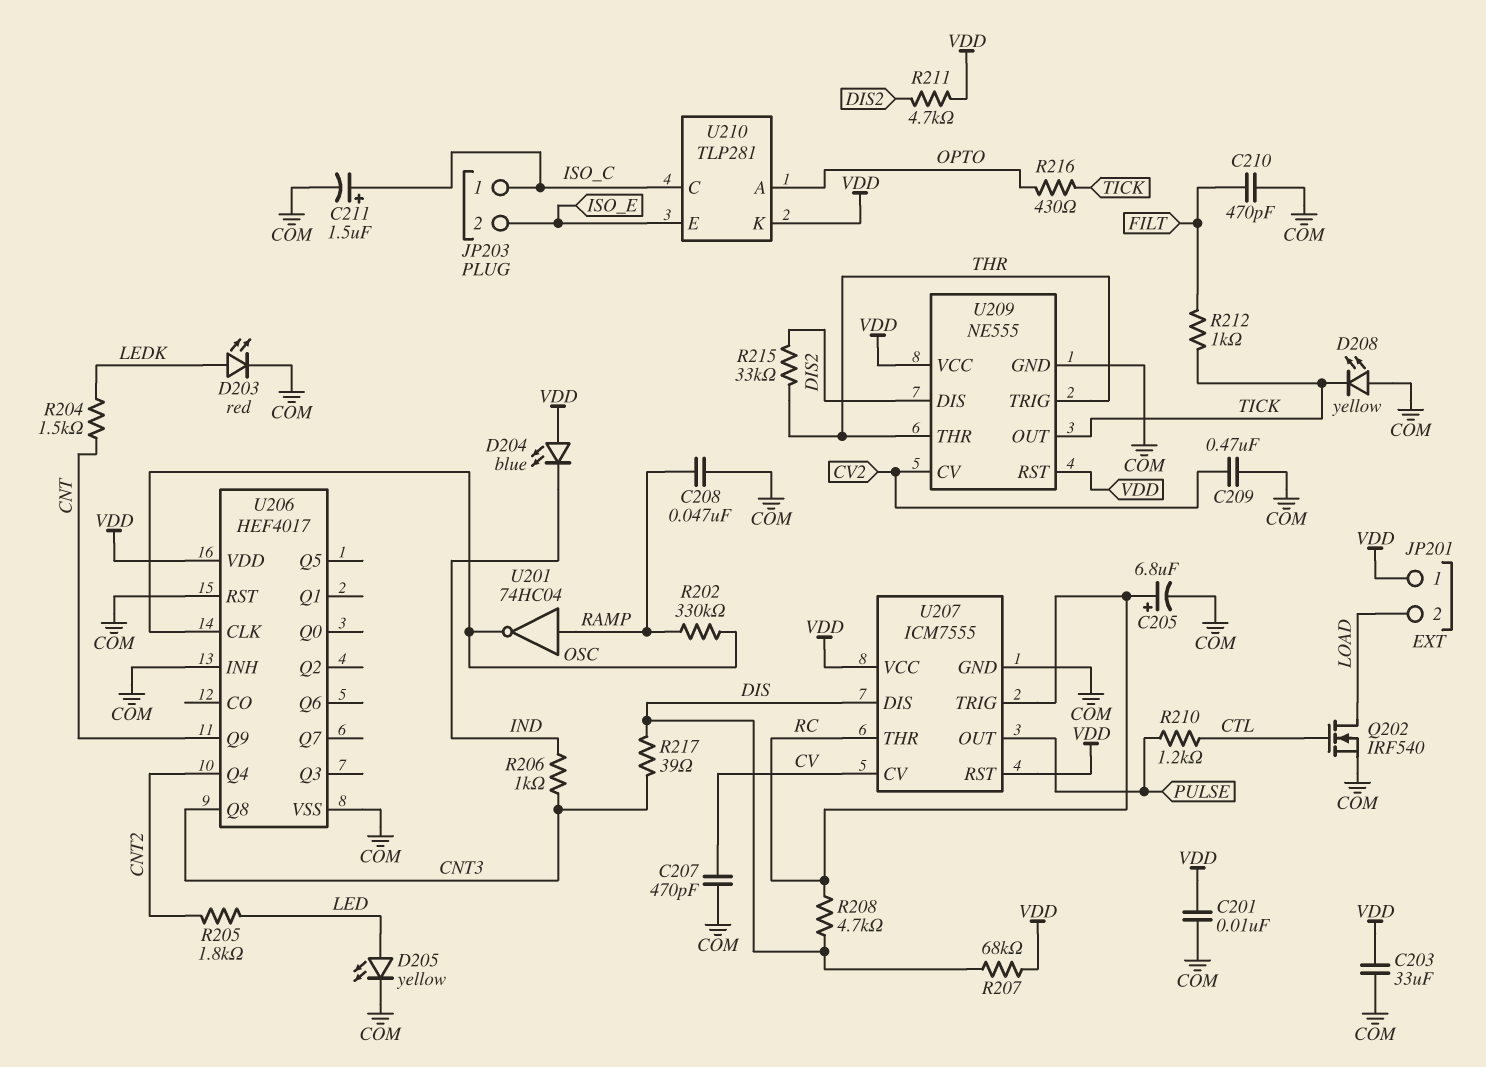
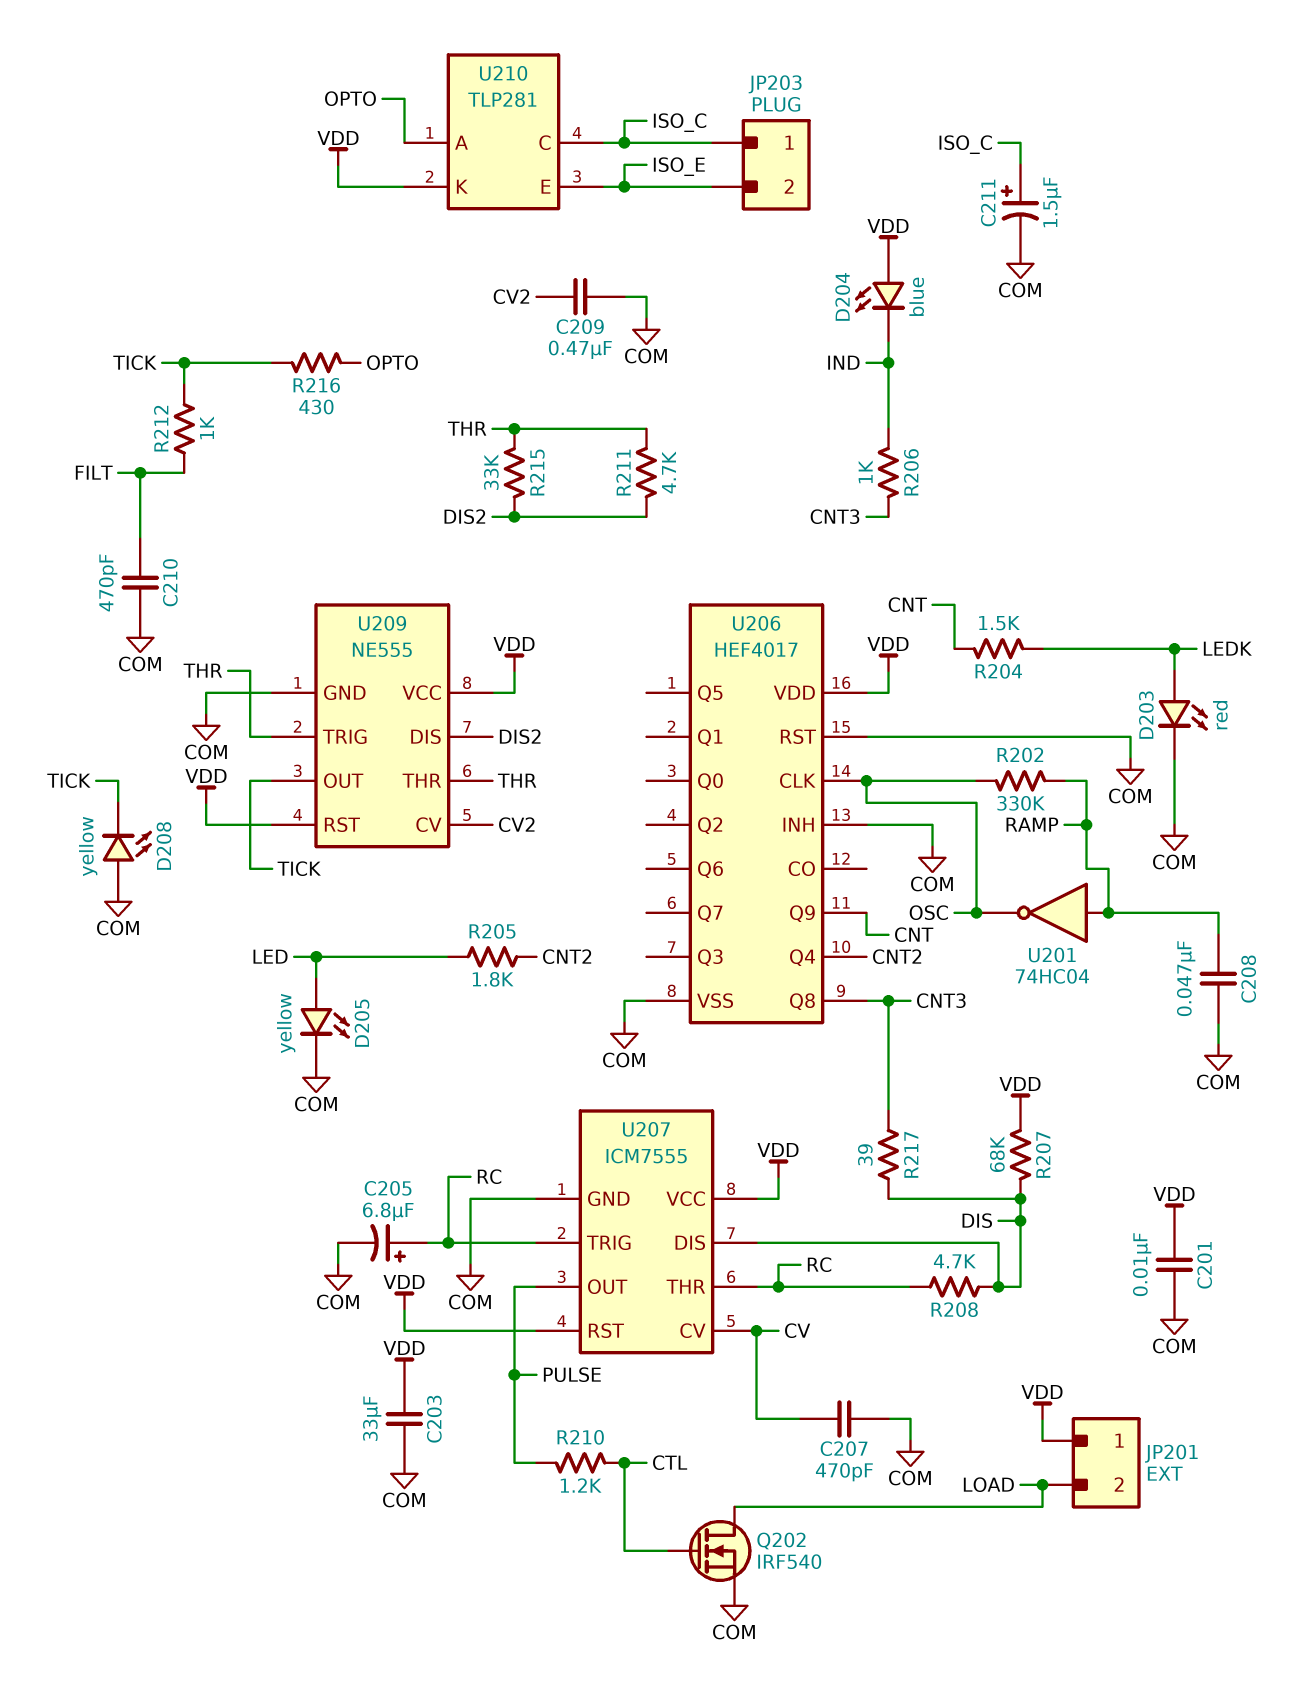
R211: 4.7k (DIS2, VDD) -> 4.7k (DIS2, THR)

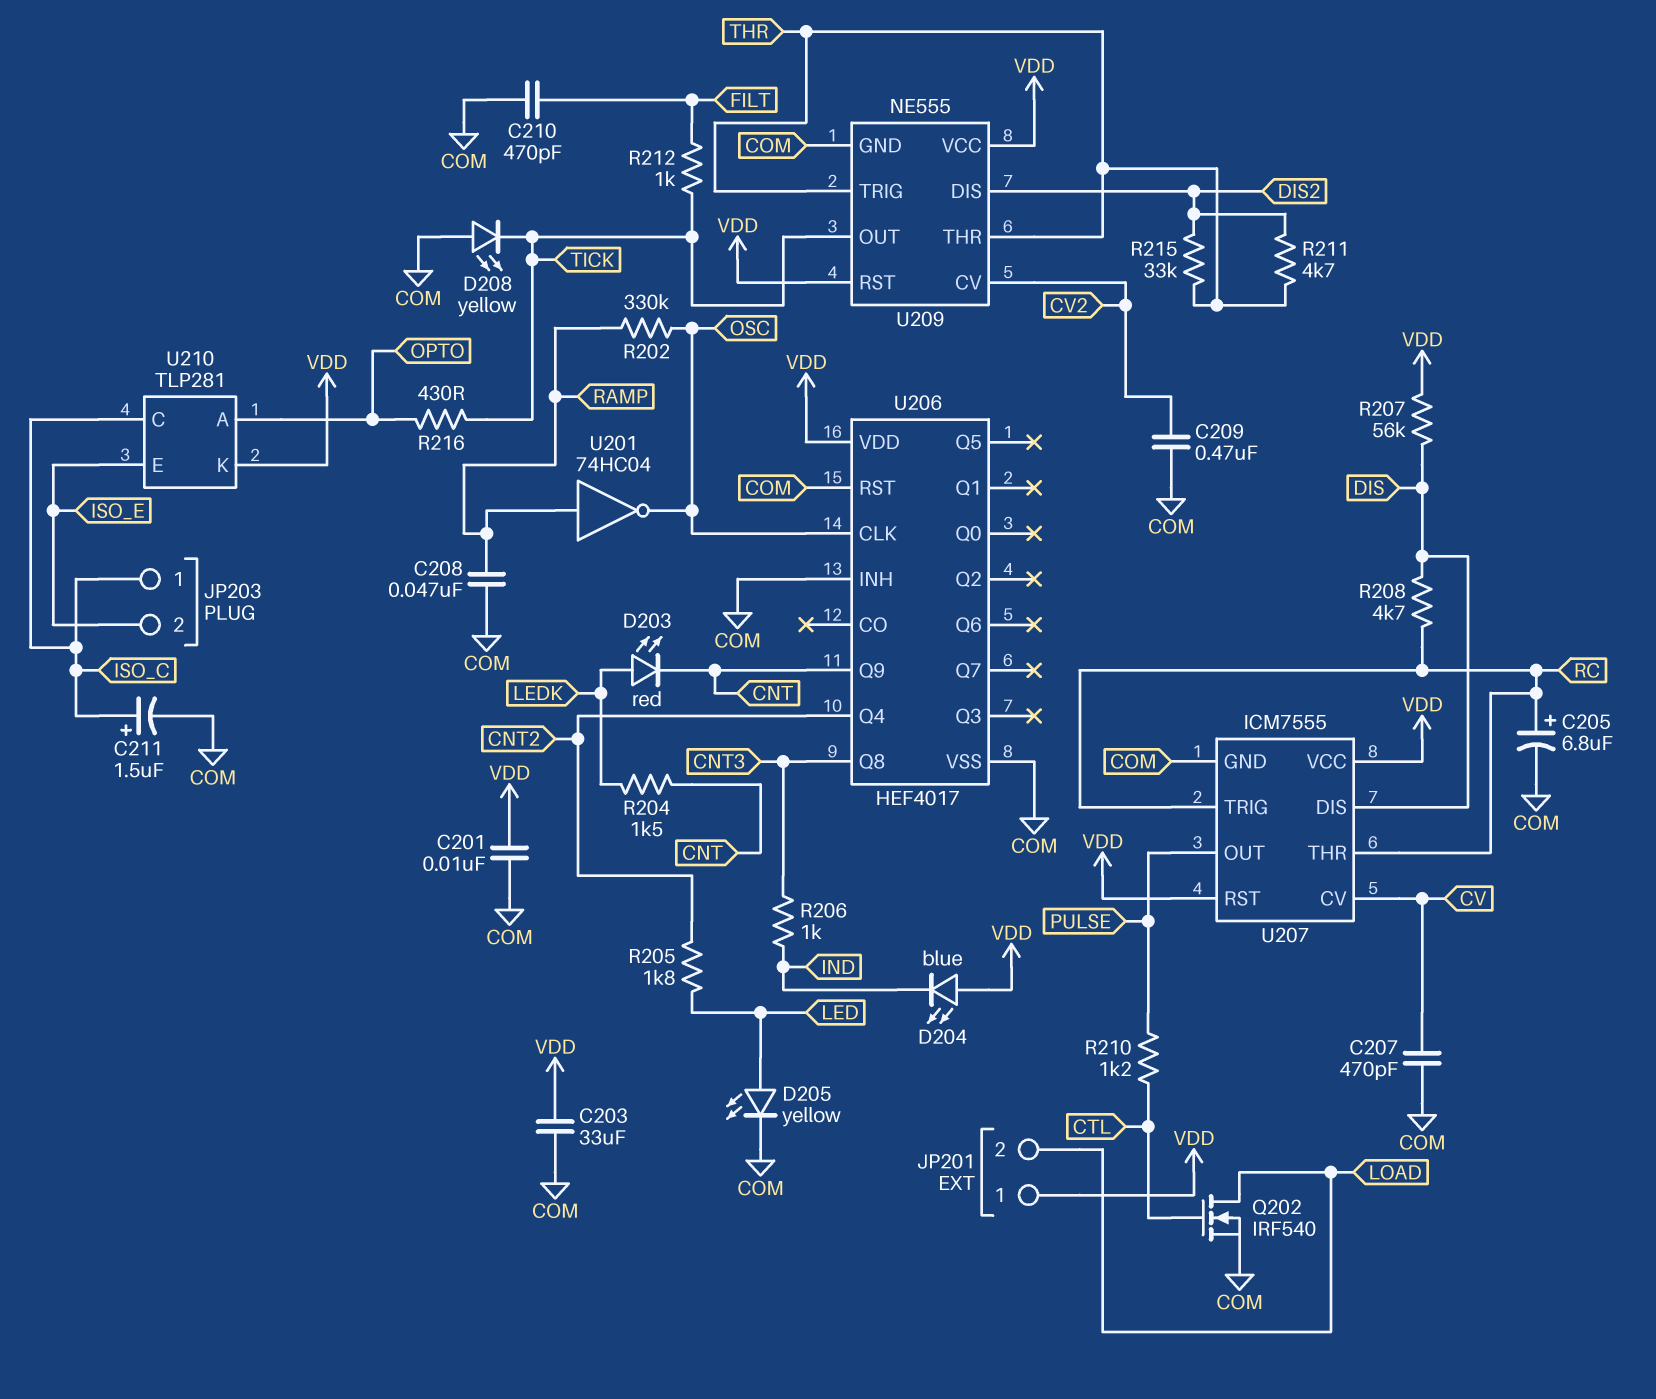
D203: LED red (A LEDK, K COM) -> LED red (A LEDK, K CNT)
R207: 68k (DIS, VDD) -> 56k (DIS, VDD)
R217: 39 (CNT3, DIS) -> none

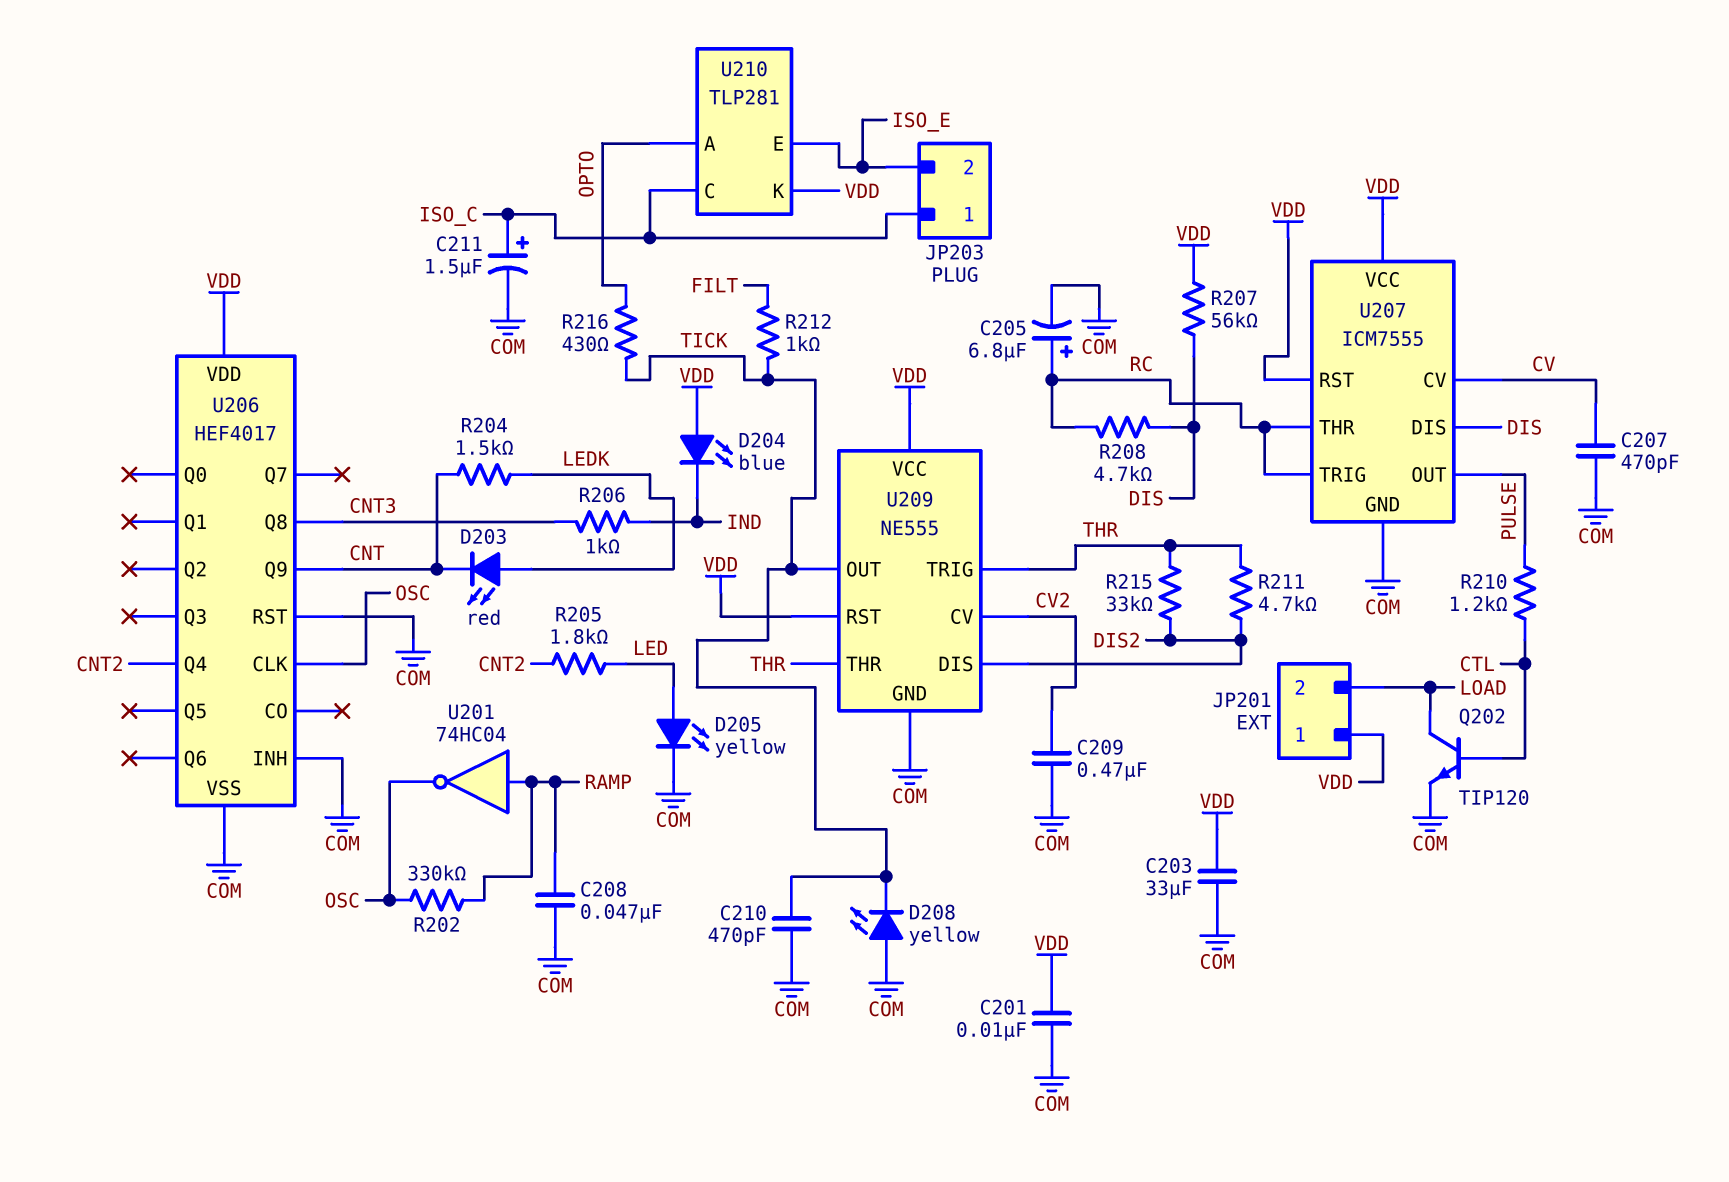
C210: 470pF (COM, FILT) -> 470pF (COM, TICK)
Q202: NMOS IRF540 (G CTL, D LOAD, S COM) -> NPN TIP120 (B CTL, C LOAD, E COM)

